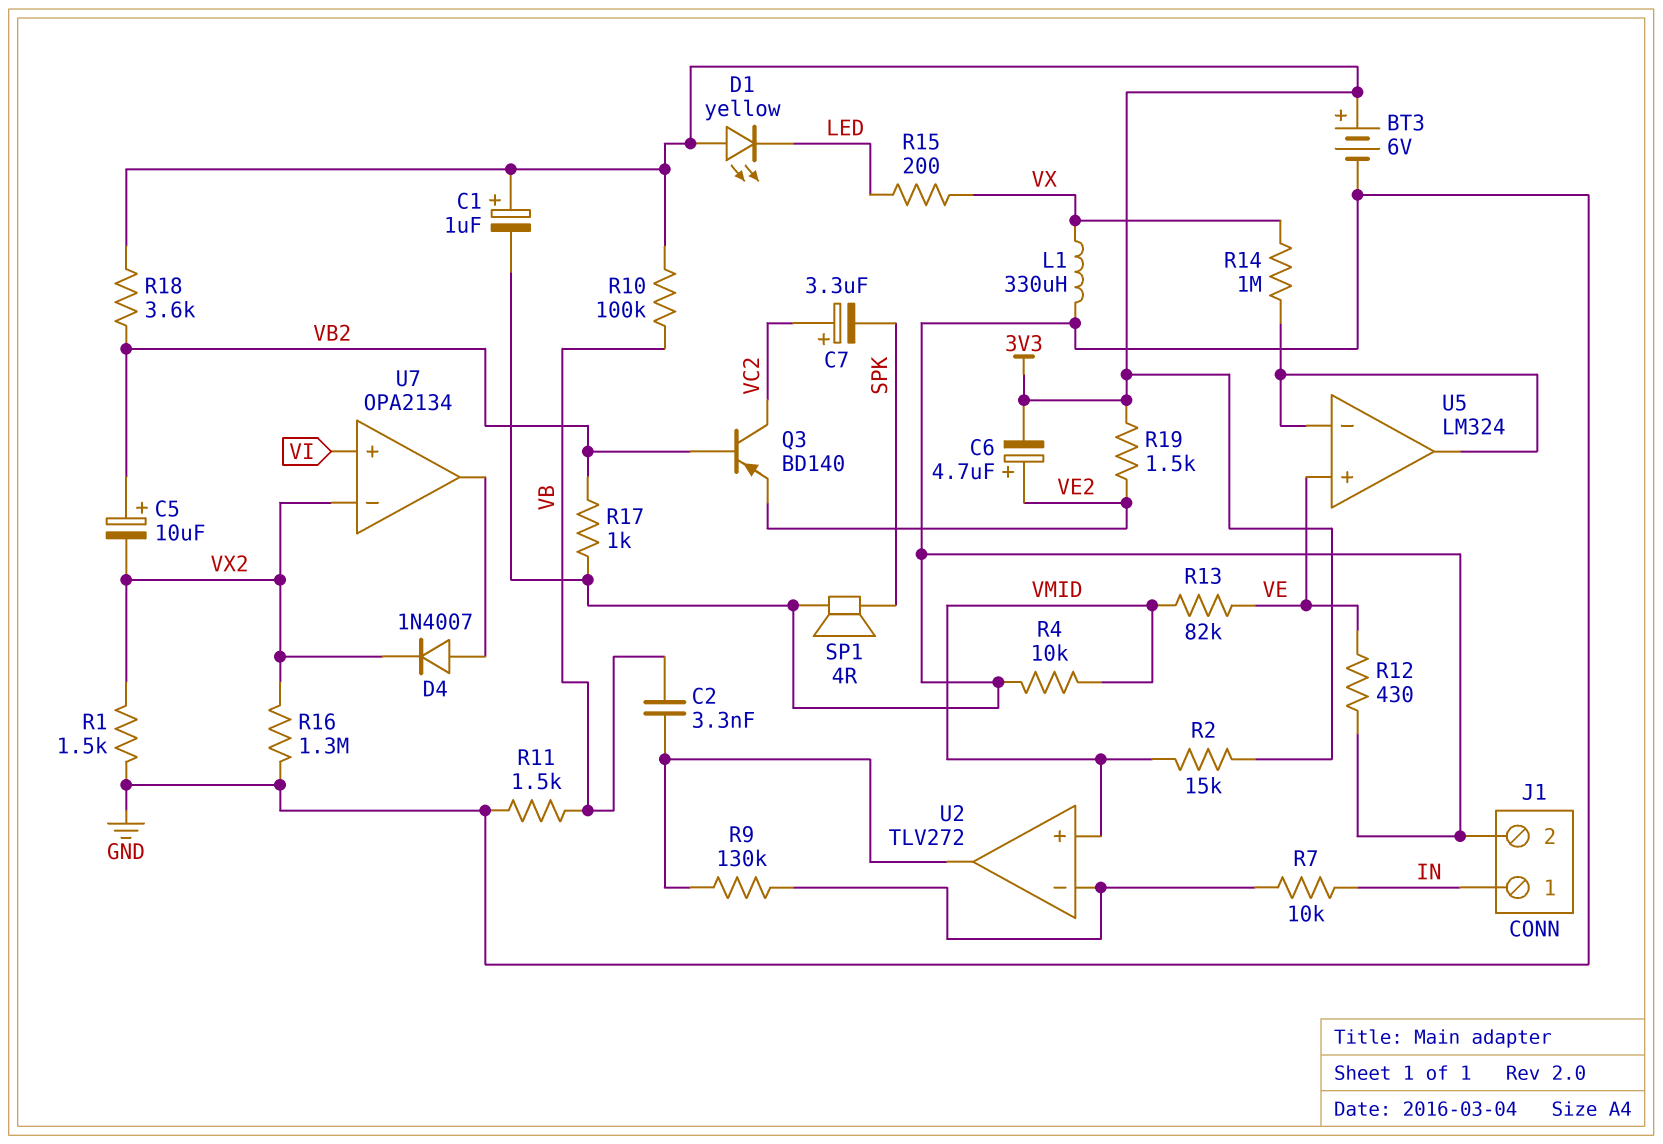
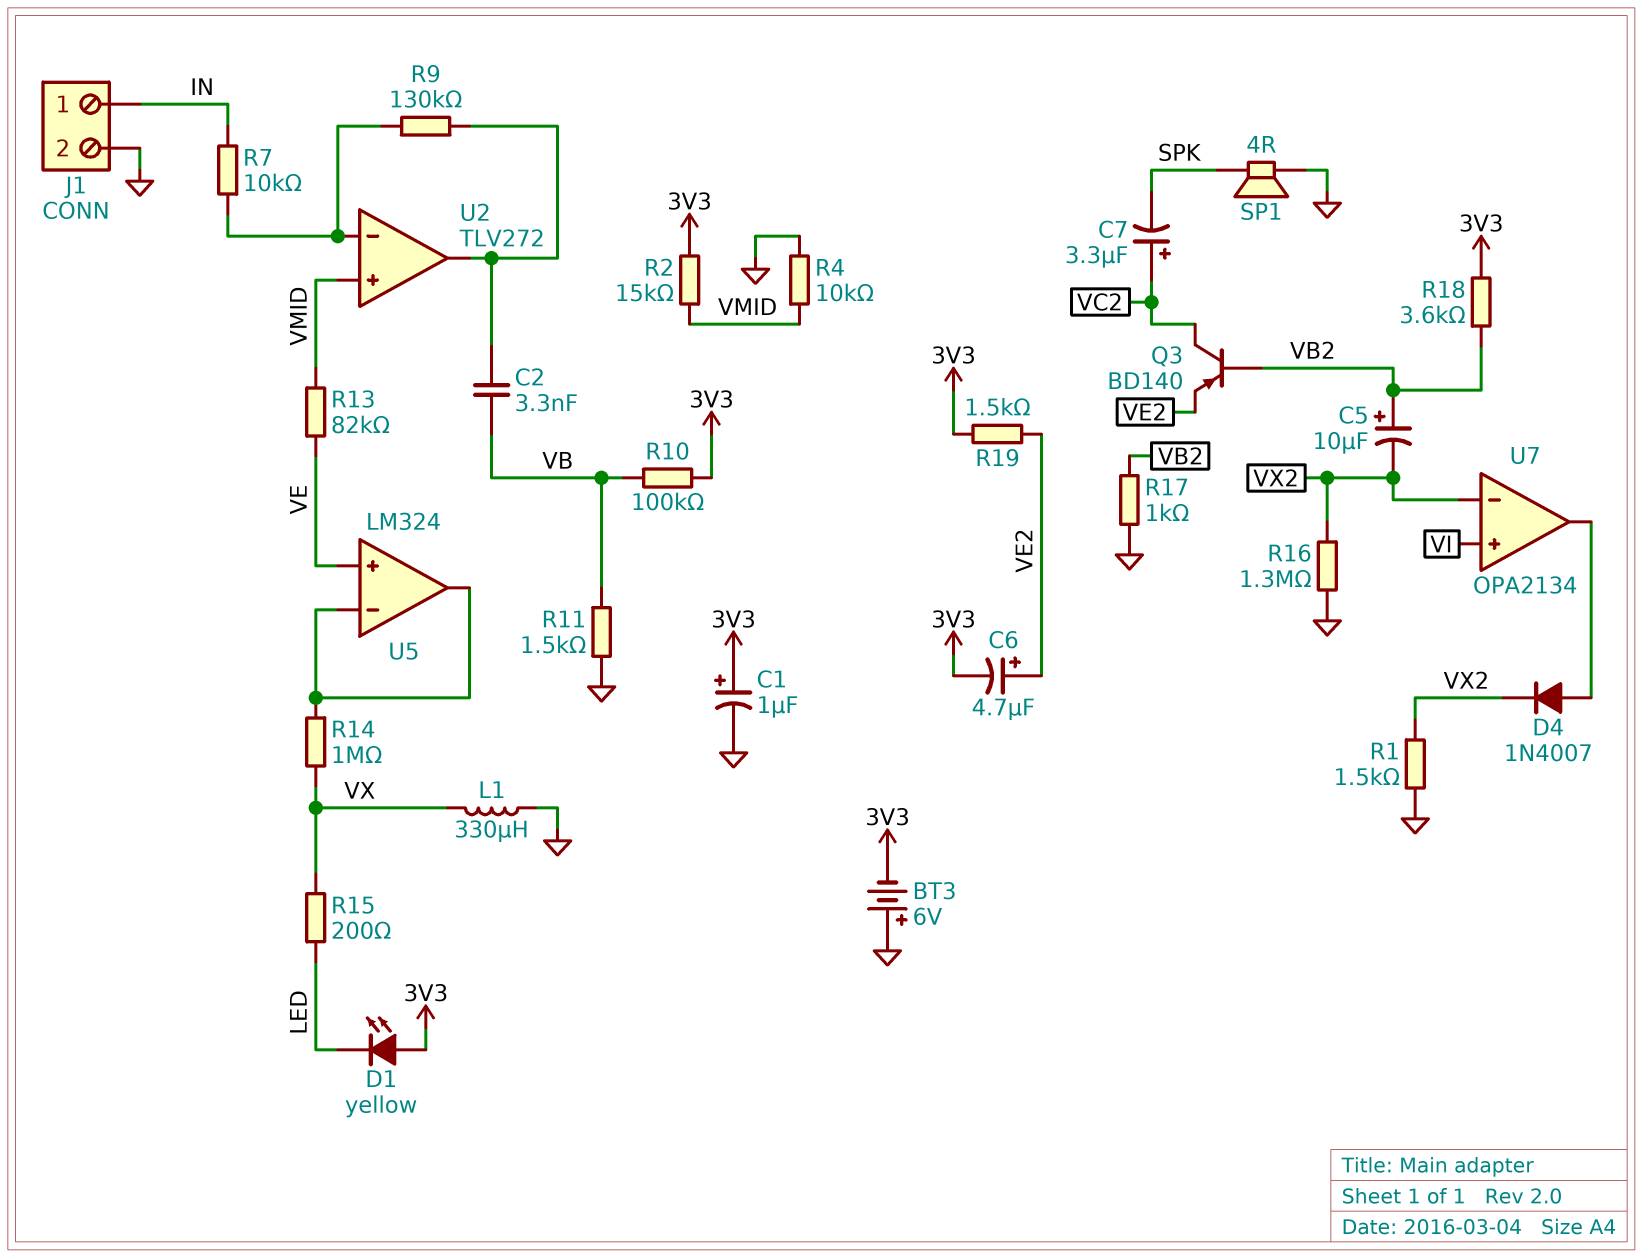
BT3: 6V (plus 3V3, minus GND) -> 6V (plus GND, minus 3V3)
R12: 430 (GND, VE) -> none

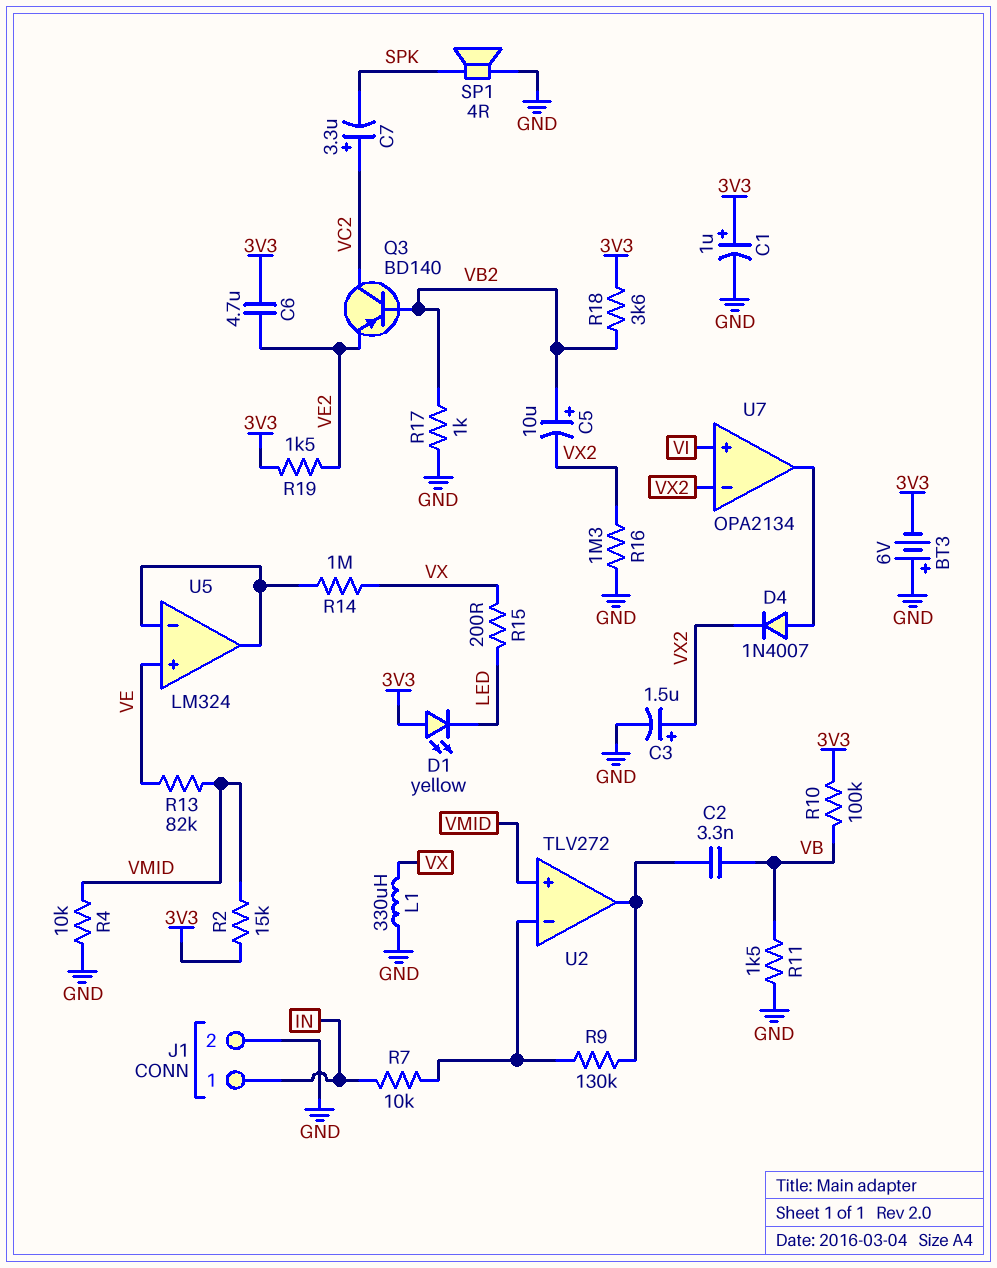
C3: none -> 1.5uF (plus VX2, minus GND)
C6: 4.7uF (plus VE2, minus 3V3) -> 4.7uF (3V3, VE2)
R1: 1.5k (GND, VX2) -> none

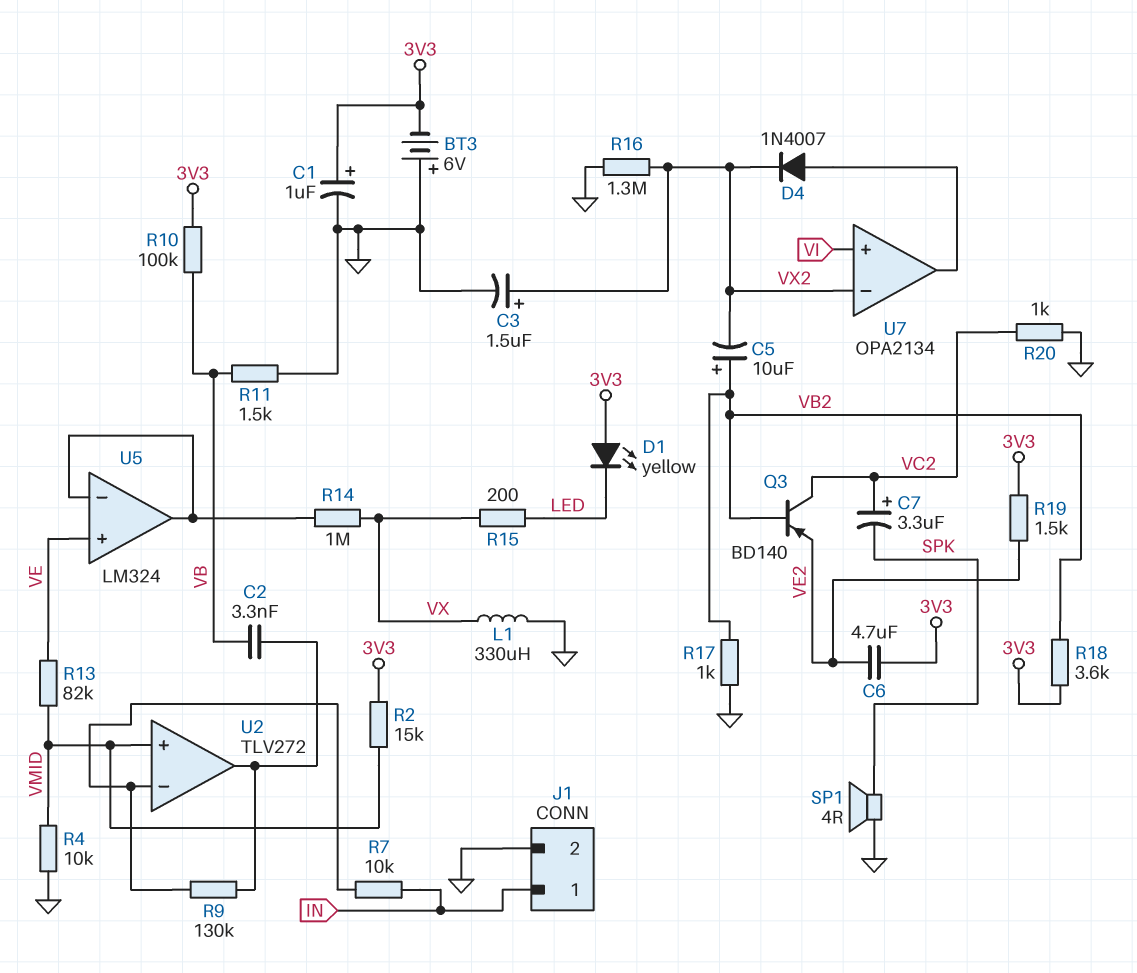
R20: none -> 1k (GND, VC2)

